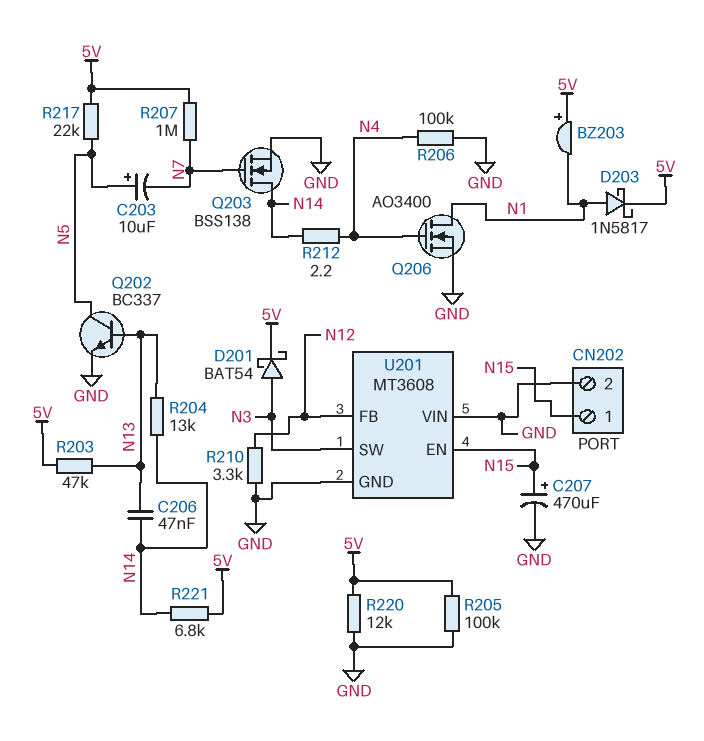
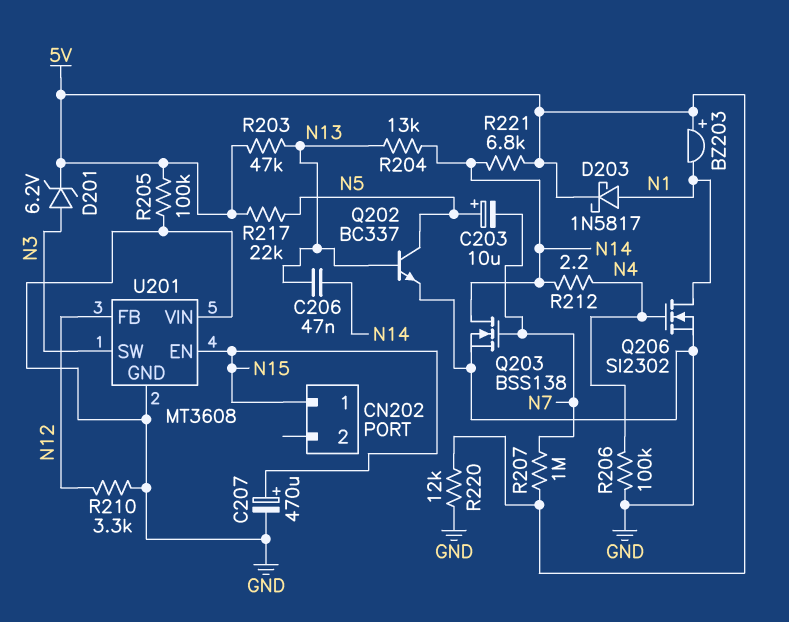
CN202 pin 2: GND -> none
D201: schottky BAT54 (A N3, K 5V) -> zener 6.2V (A N3, K 5V)
Q206: NMOS AO3400 (G N4, D N1, S GND) -> NMOS SI2302 (G N4, D N1, S GND)

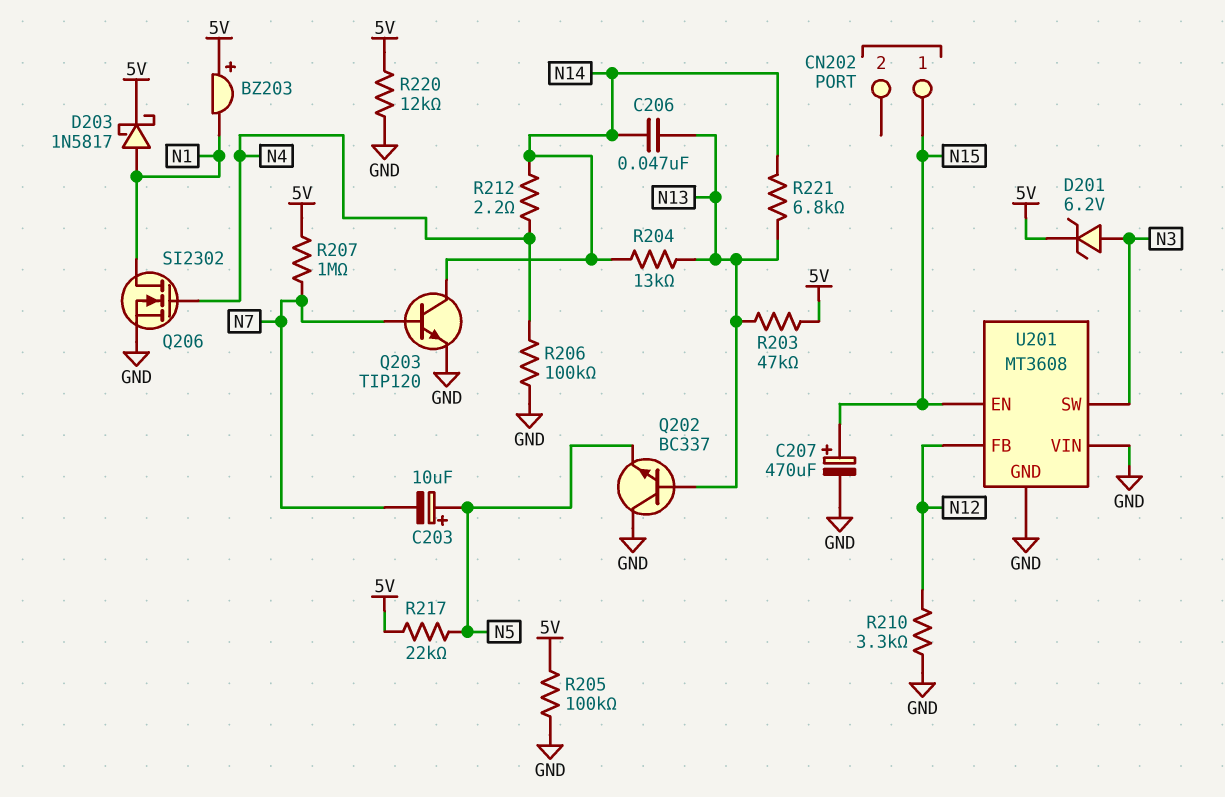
Q202: NPN BC337 (B N13, C N5, E GND) -> NPN BC337 (B N13, C GND, E N5)
Q203: NMOS BSS138 (G N7, D N14, S GND) -> NPN TIP120 (B N7, C N14, E GND)
R221: 6.8k (5V, N14) -> 6.8k (N13, N14)

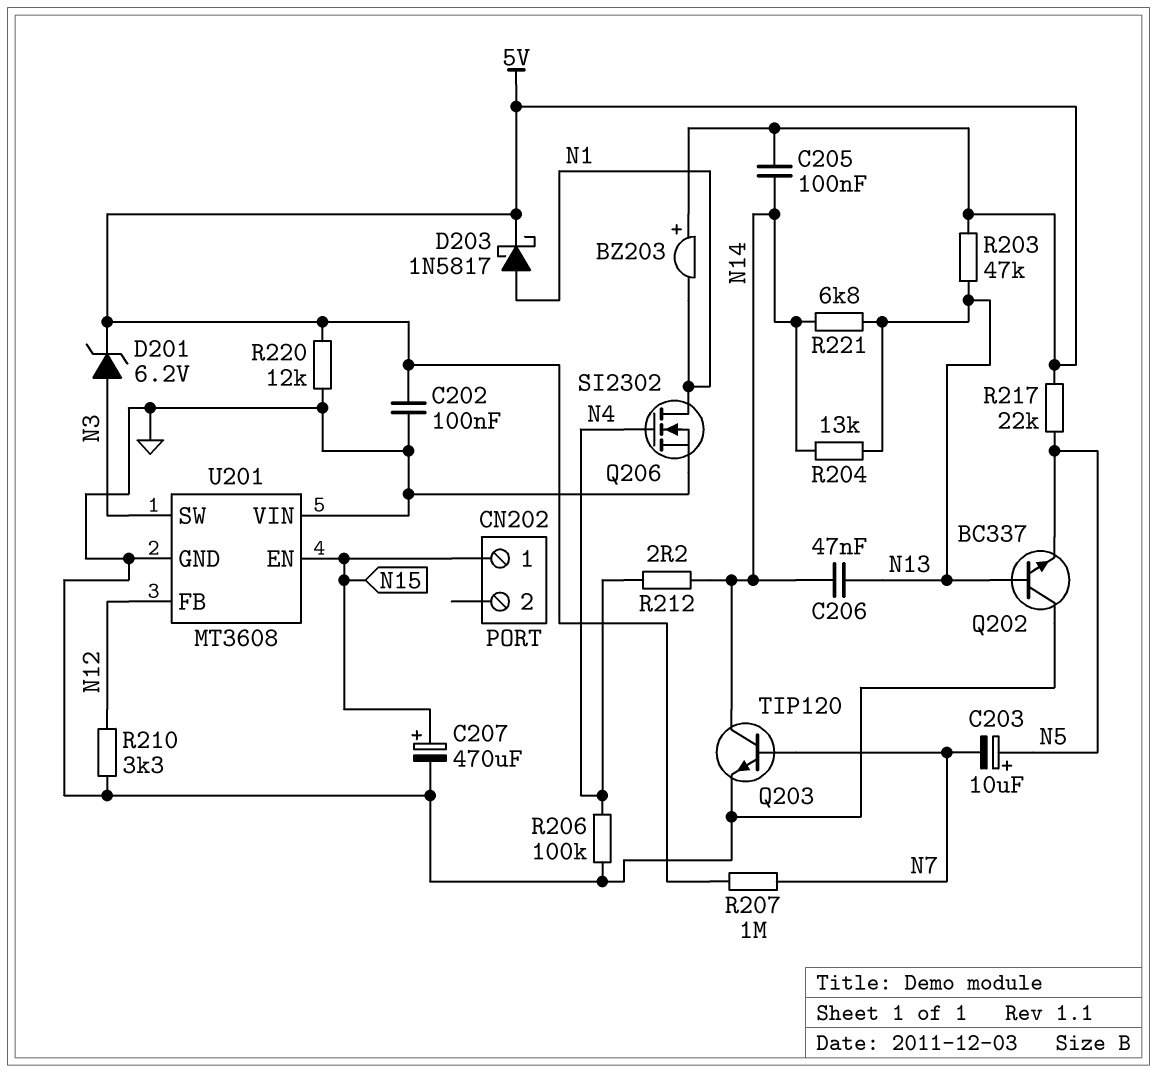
C202: none -> 100nF (5V, GND)
C205: none -> 100nF (5V, N14)
R205: 100k (5V, GND) -> none

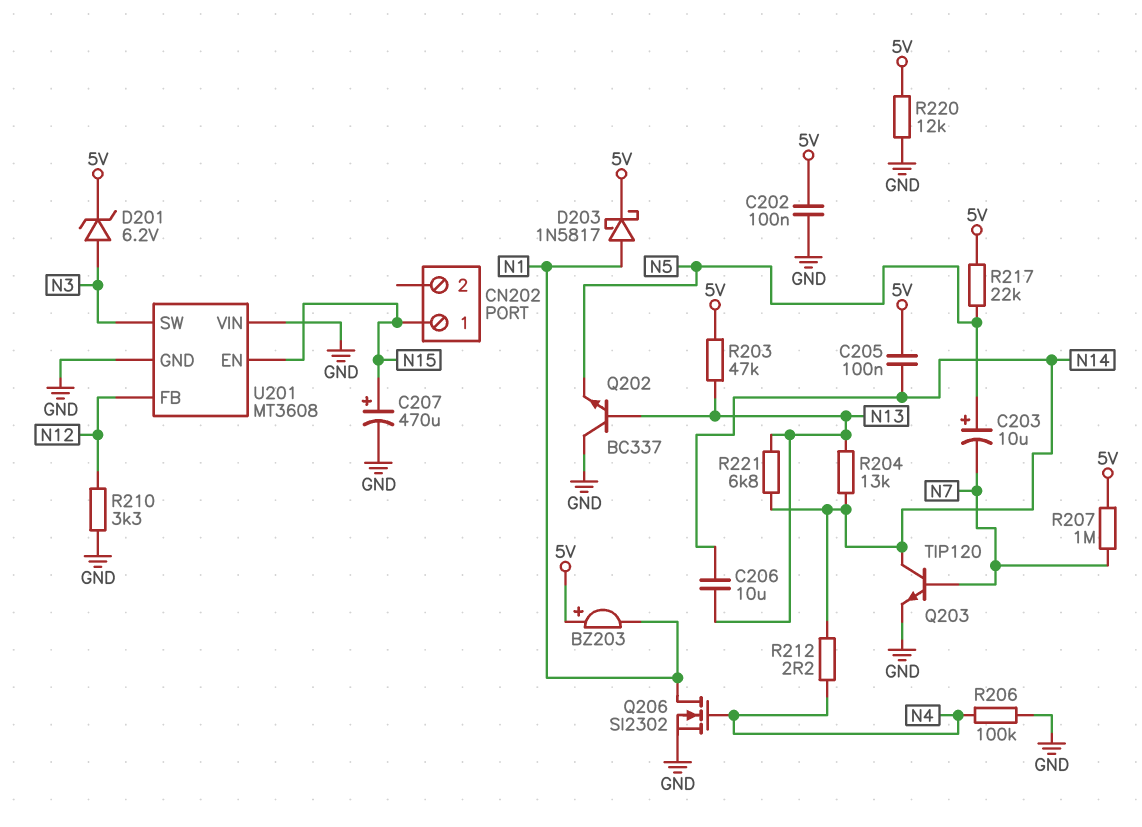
C206: 47nF (N13, N14) -> 10uF (N13, N14)

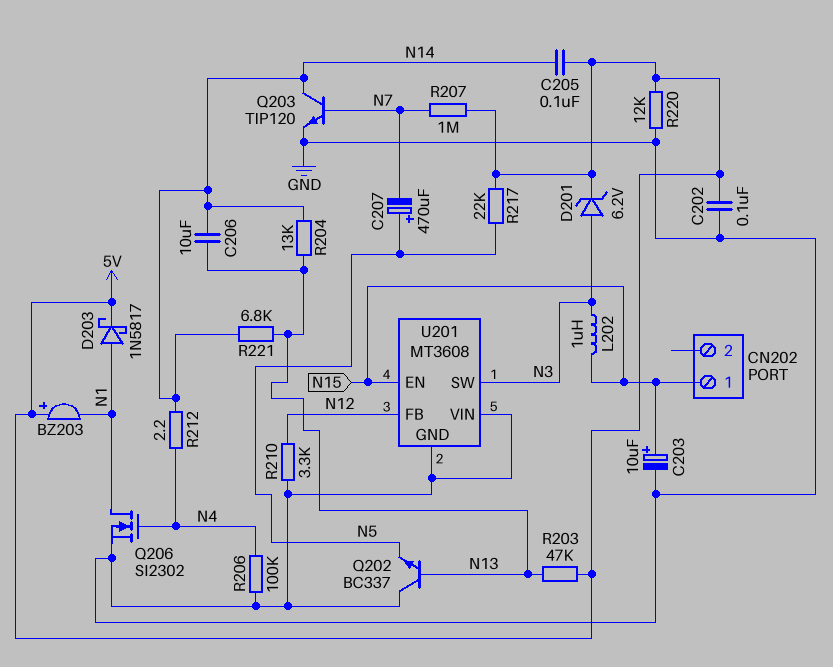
C203: 10uF (plus N5, minus N7) -> 10uF (plus N15, minus GND)
C207: 470uF (plus N15, minus GND) -> 470uF (plus N5, minus N7)
L202: none -> 1uH (N3, N15)

